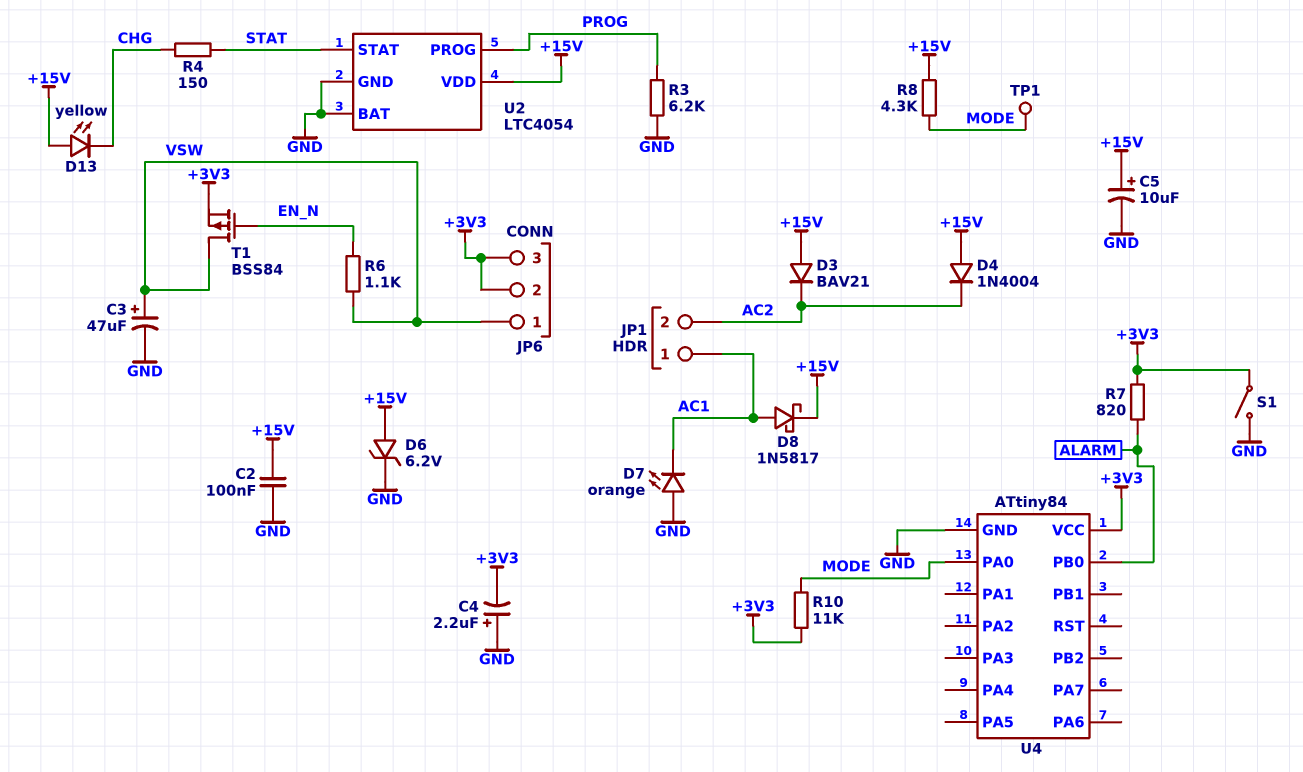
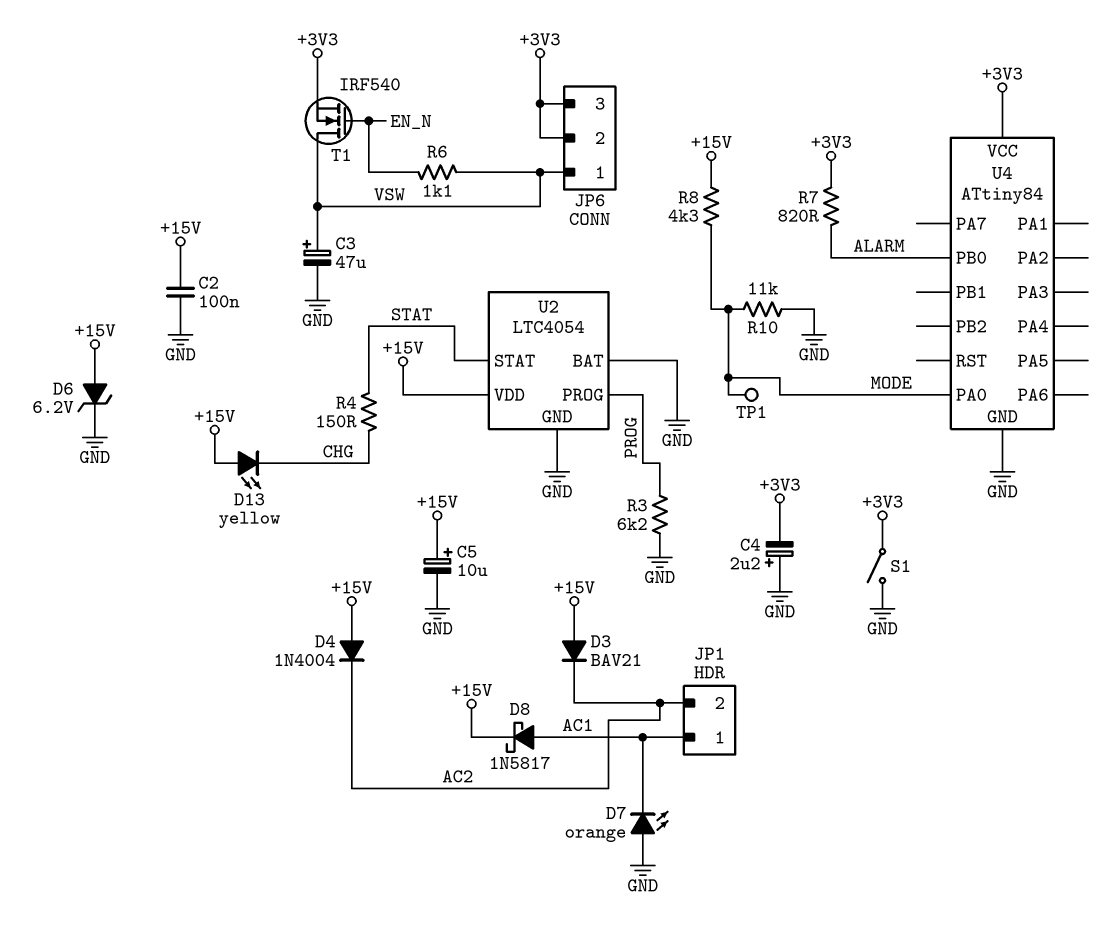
R10: 11k (+3V3, MODE) -> 11k (GND, MODE)
T1: PMOS BSS84 (G EN_N, D VSW, S +3V3) -> NMOS IRF540 (G EN_N, D VSW, S +3V3)

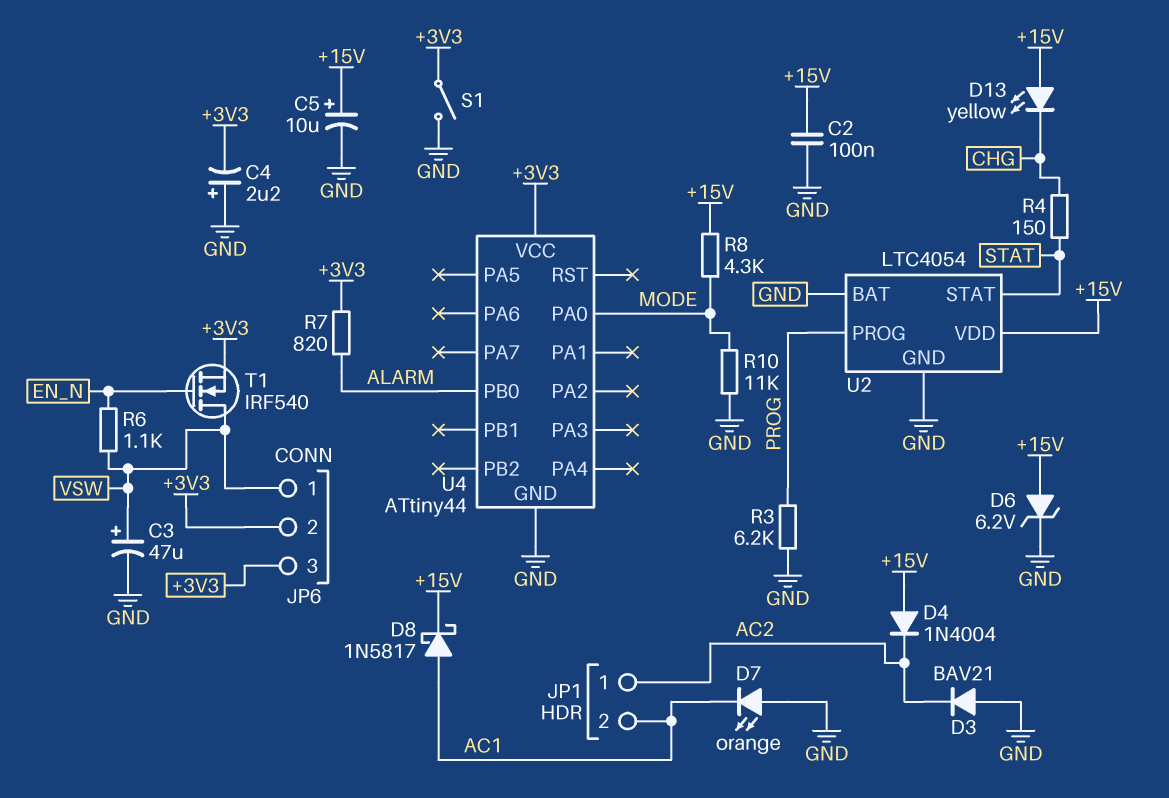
D3: diode BAV21 (A +15V, K AC2) -> diode BAV21 (A GND, K AC2)
JP1 pin 1: AC1 -> AC2
JP1 pin 2: AC2 -> AC1
TP1: test point (MODE) -> none
U4: ATtiny84 -> ATtiny44

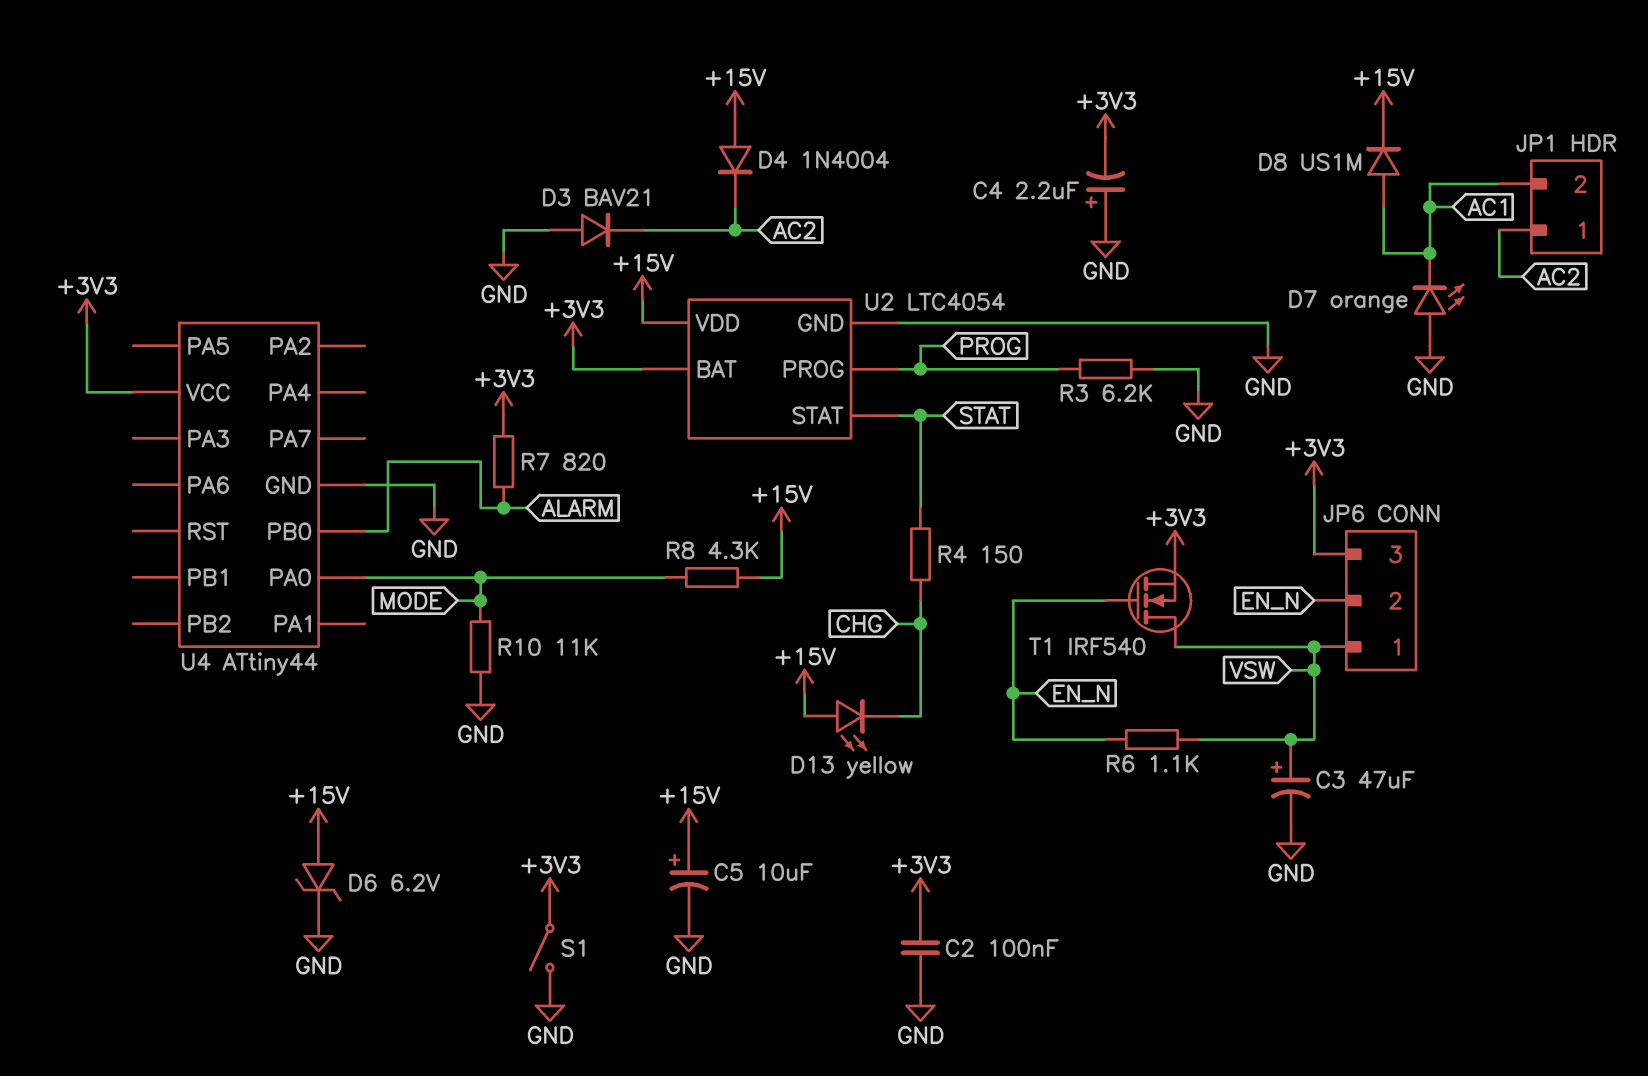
C2: 100nF (+15V, GND) -> 100nF (+3V3, GND)
D8: schottky 1N5817 (A AC1, K +15V) -> diode US1M (A AC1, K +15V)
JP6 pin 2: +3V3 -> EN_N
U2 pin BAT: GND -> +3V3

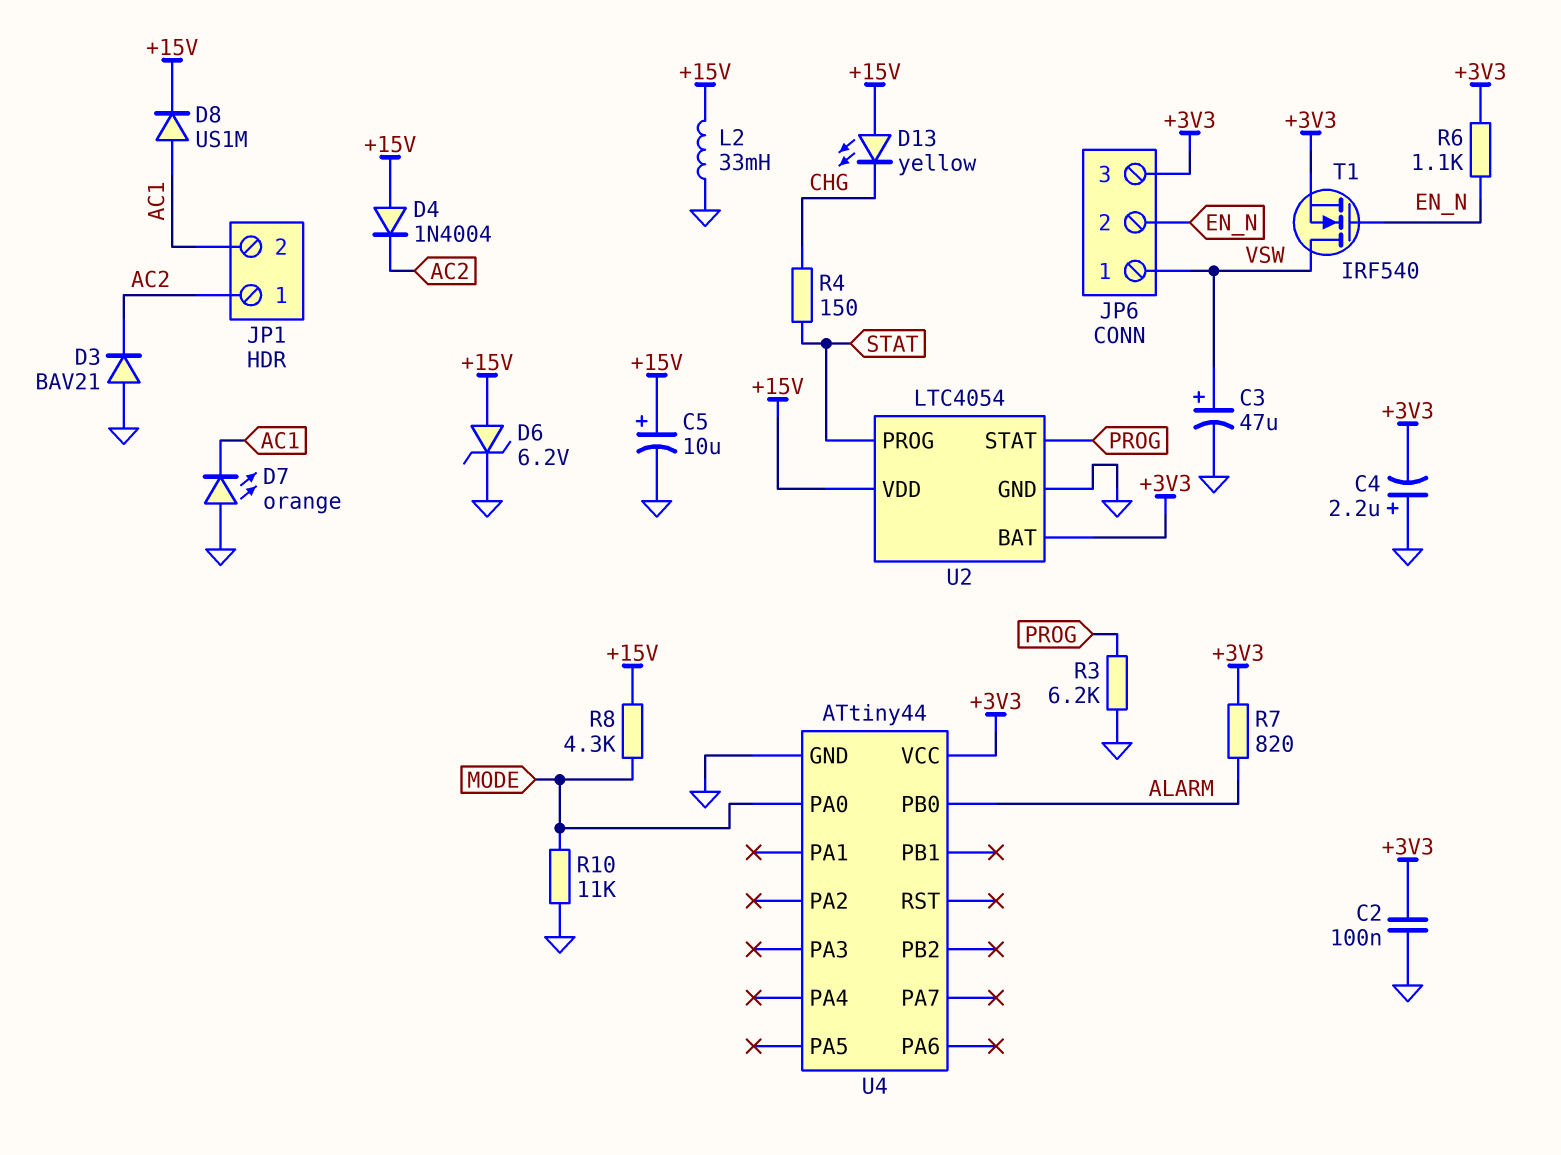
L2: none -> 33mH (+15V, GND)
R6: 1.1k (EN_N, VSW) -> 1.1k (+3V3, EN_N)
S1: switch (+3V3, GND) -> none
U2 pin PROG: PROG -> STAT
U2 pin STAT: STAT -> PROG

